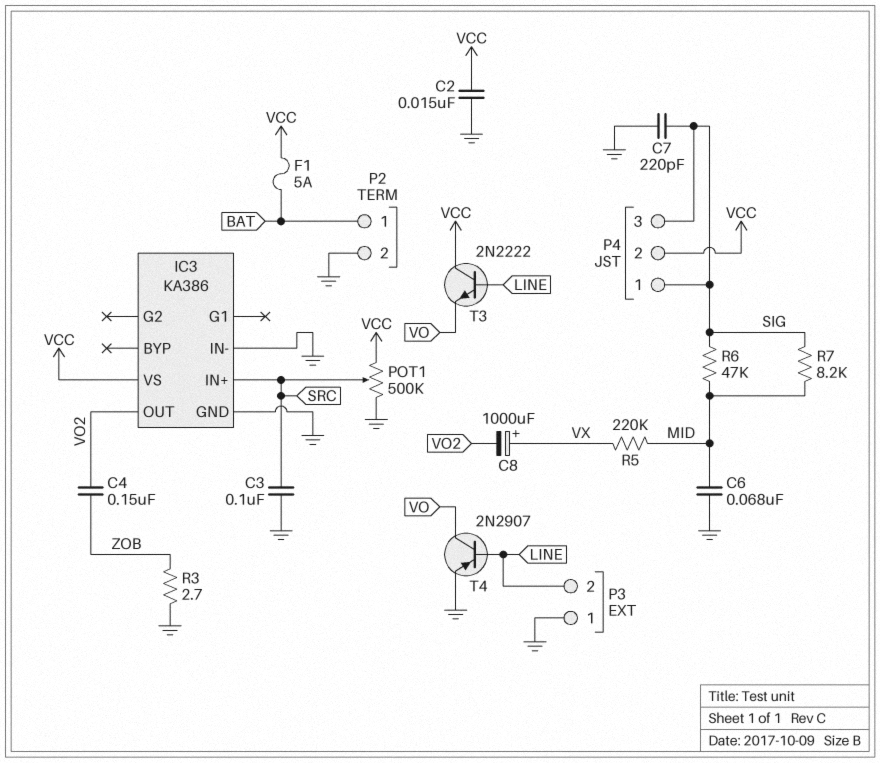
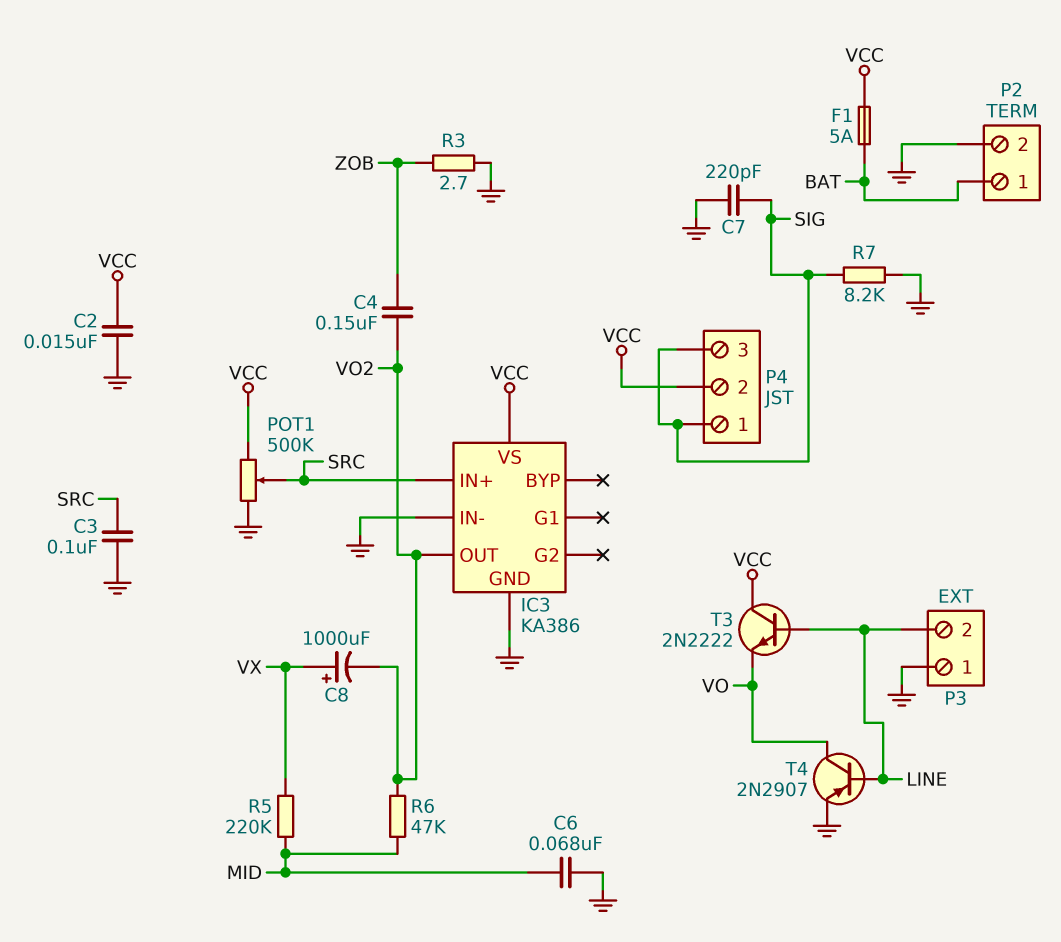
R6: 47k (MID, SIG) -> 47k (MID, VO2)
R7: 8.2k (MID, SIG) -> 8.2k (GND, SIG)

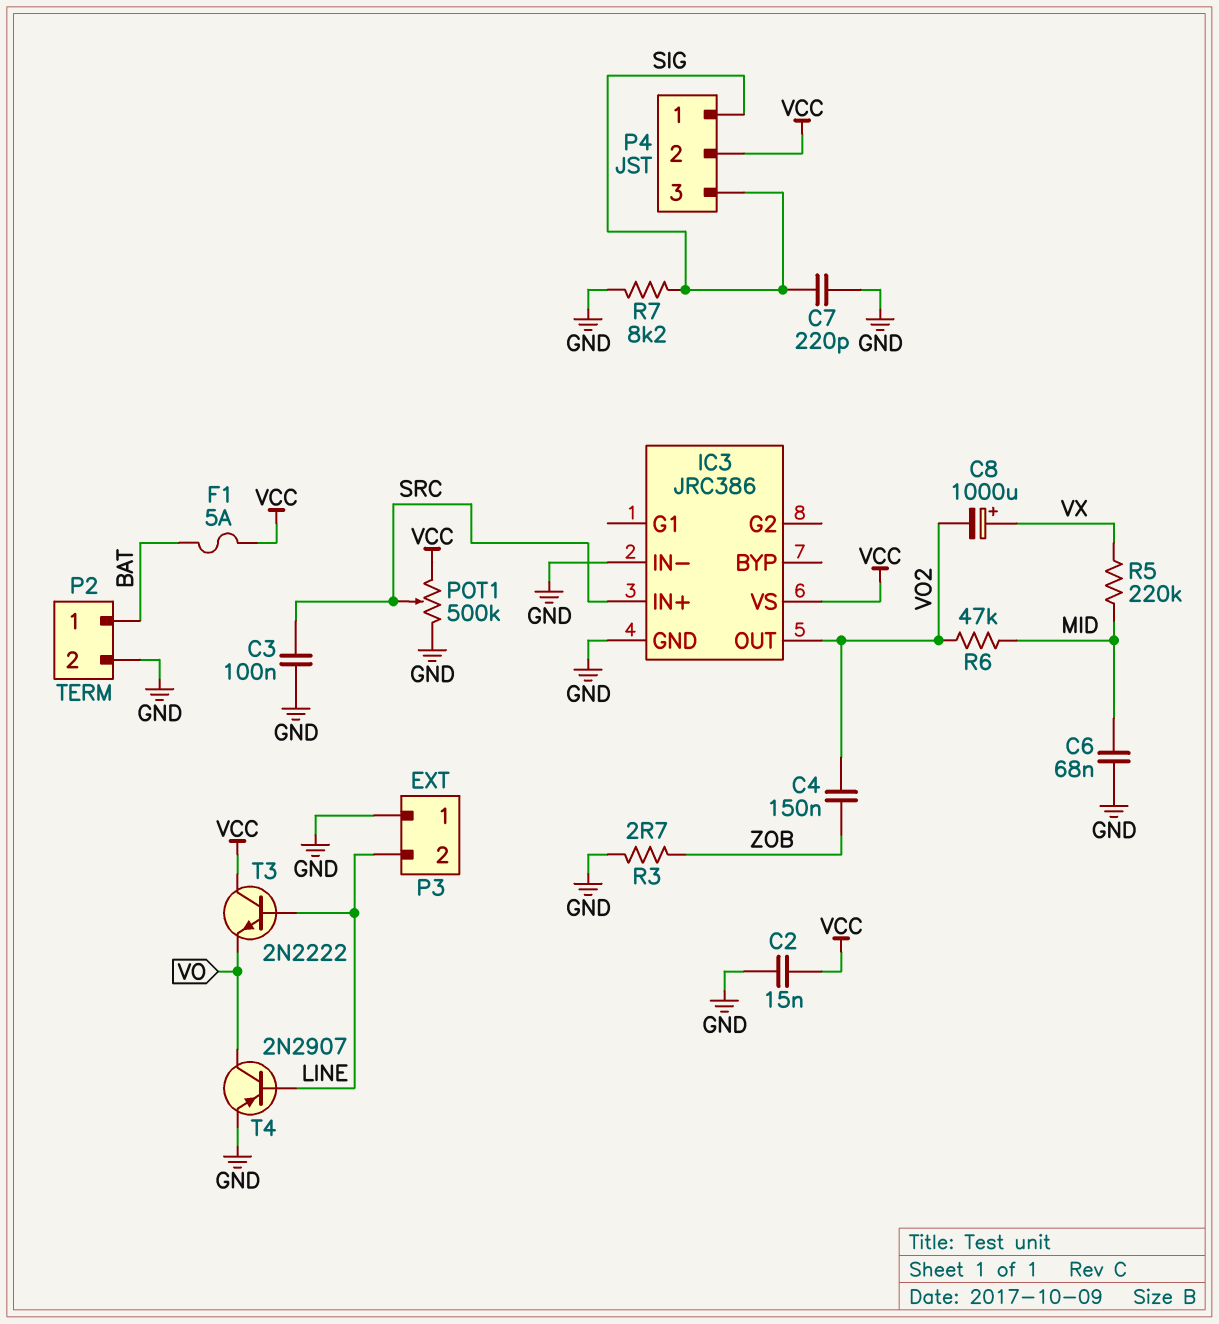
IC3: KA386 -> JRC386

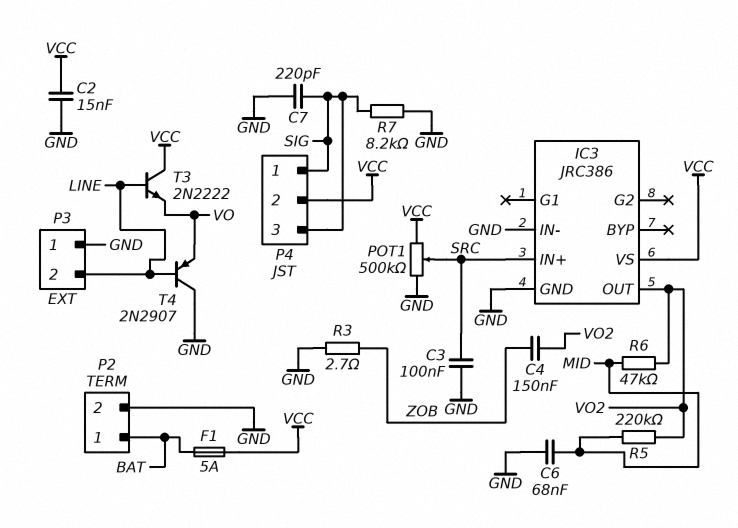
C8: 1000uF (plus VX, minus VO2) -> none
R5: 220k (MID, VX) -> 220k (MID, VO2)
T4: PNP 2N2907 (B LINE, C VO, E GND) -> PNP 2N2907 (B LINE, C GND, E VO)

